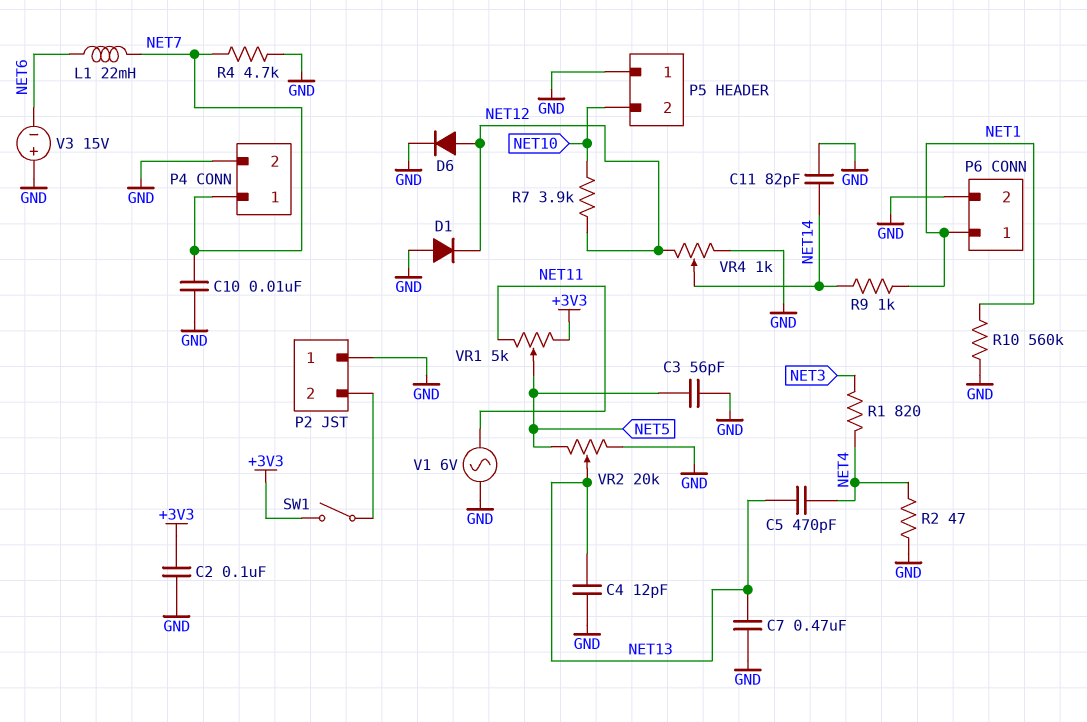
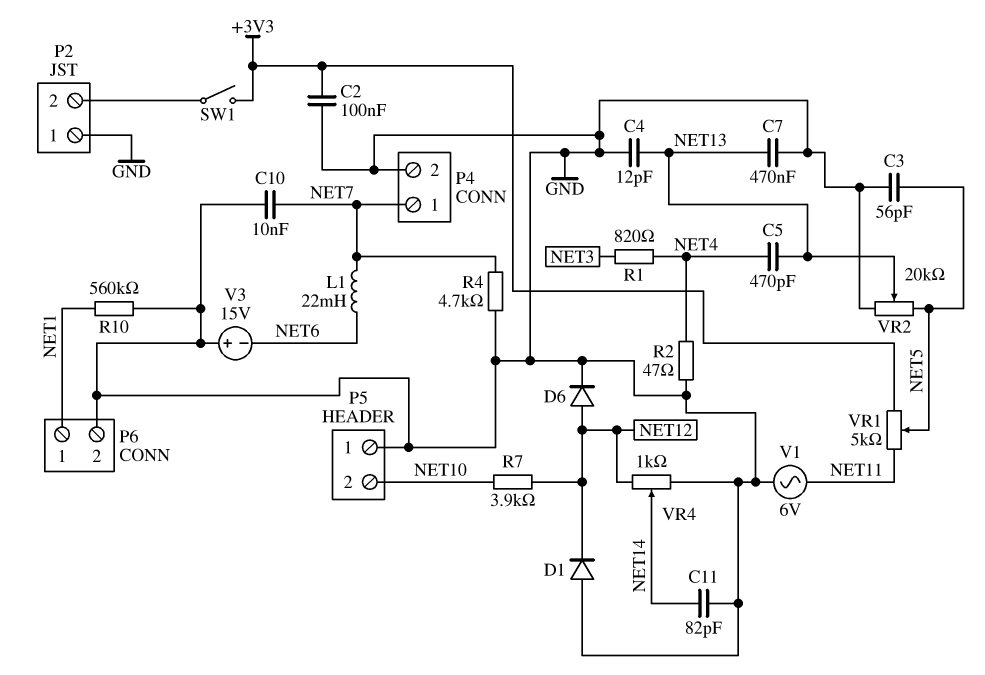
R9: 1k (NET1, NET14) -> none

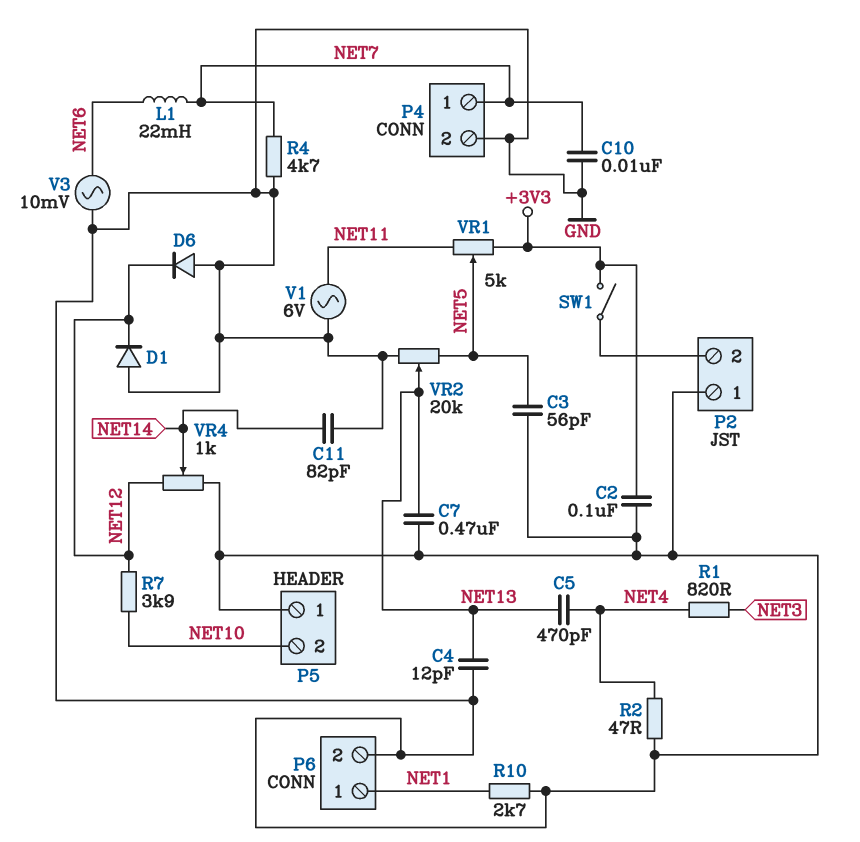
D6: diode (A NET12, K GND) -> diode (A GND, K NET12)
R10: 560k (GND, NET1) -> 2.7k (GND, NET1)
V3: 15V (plus GND, minus NET6) -> AC 10mV (GND, NET6)

